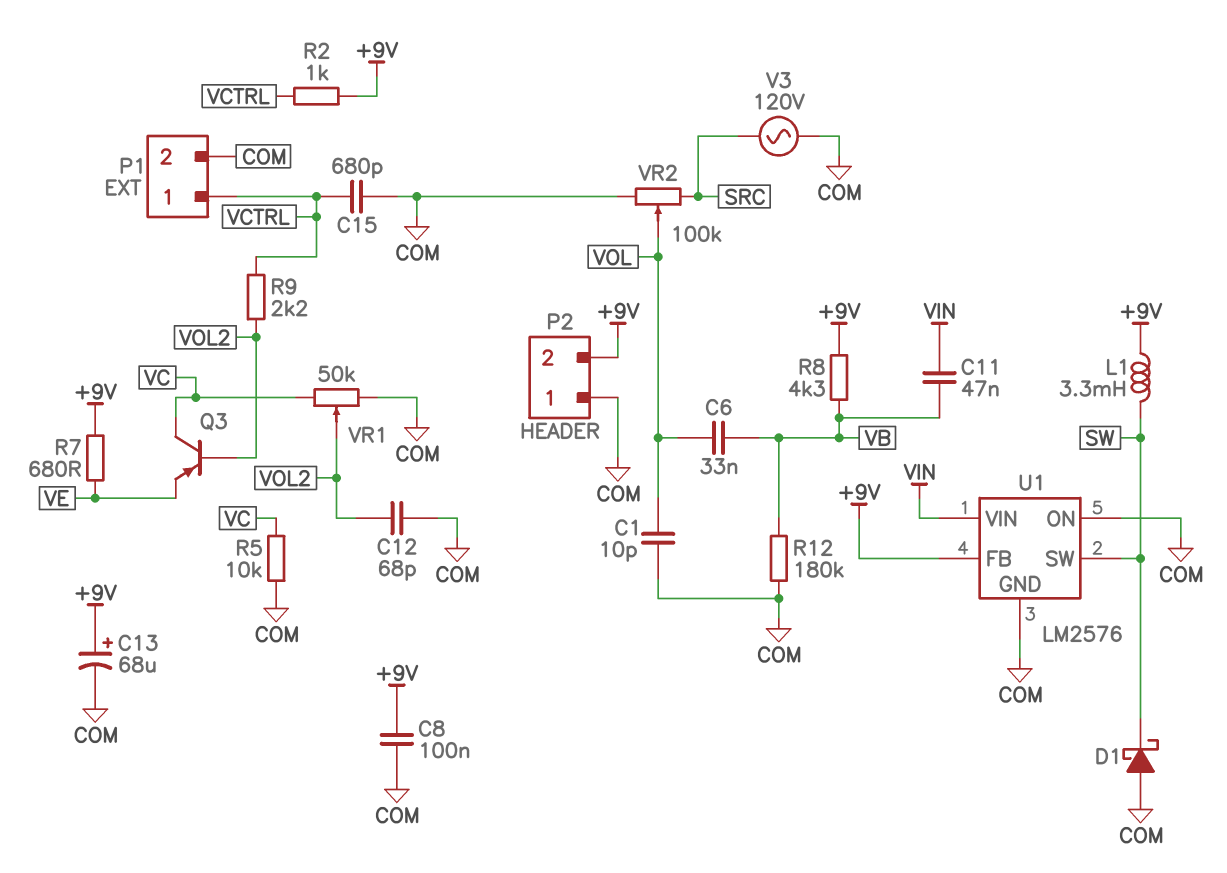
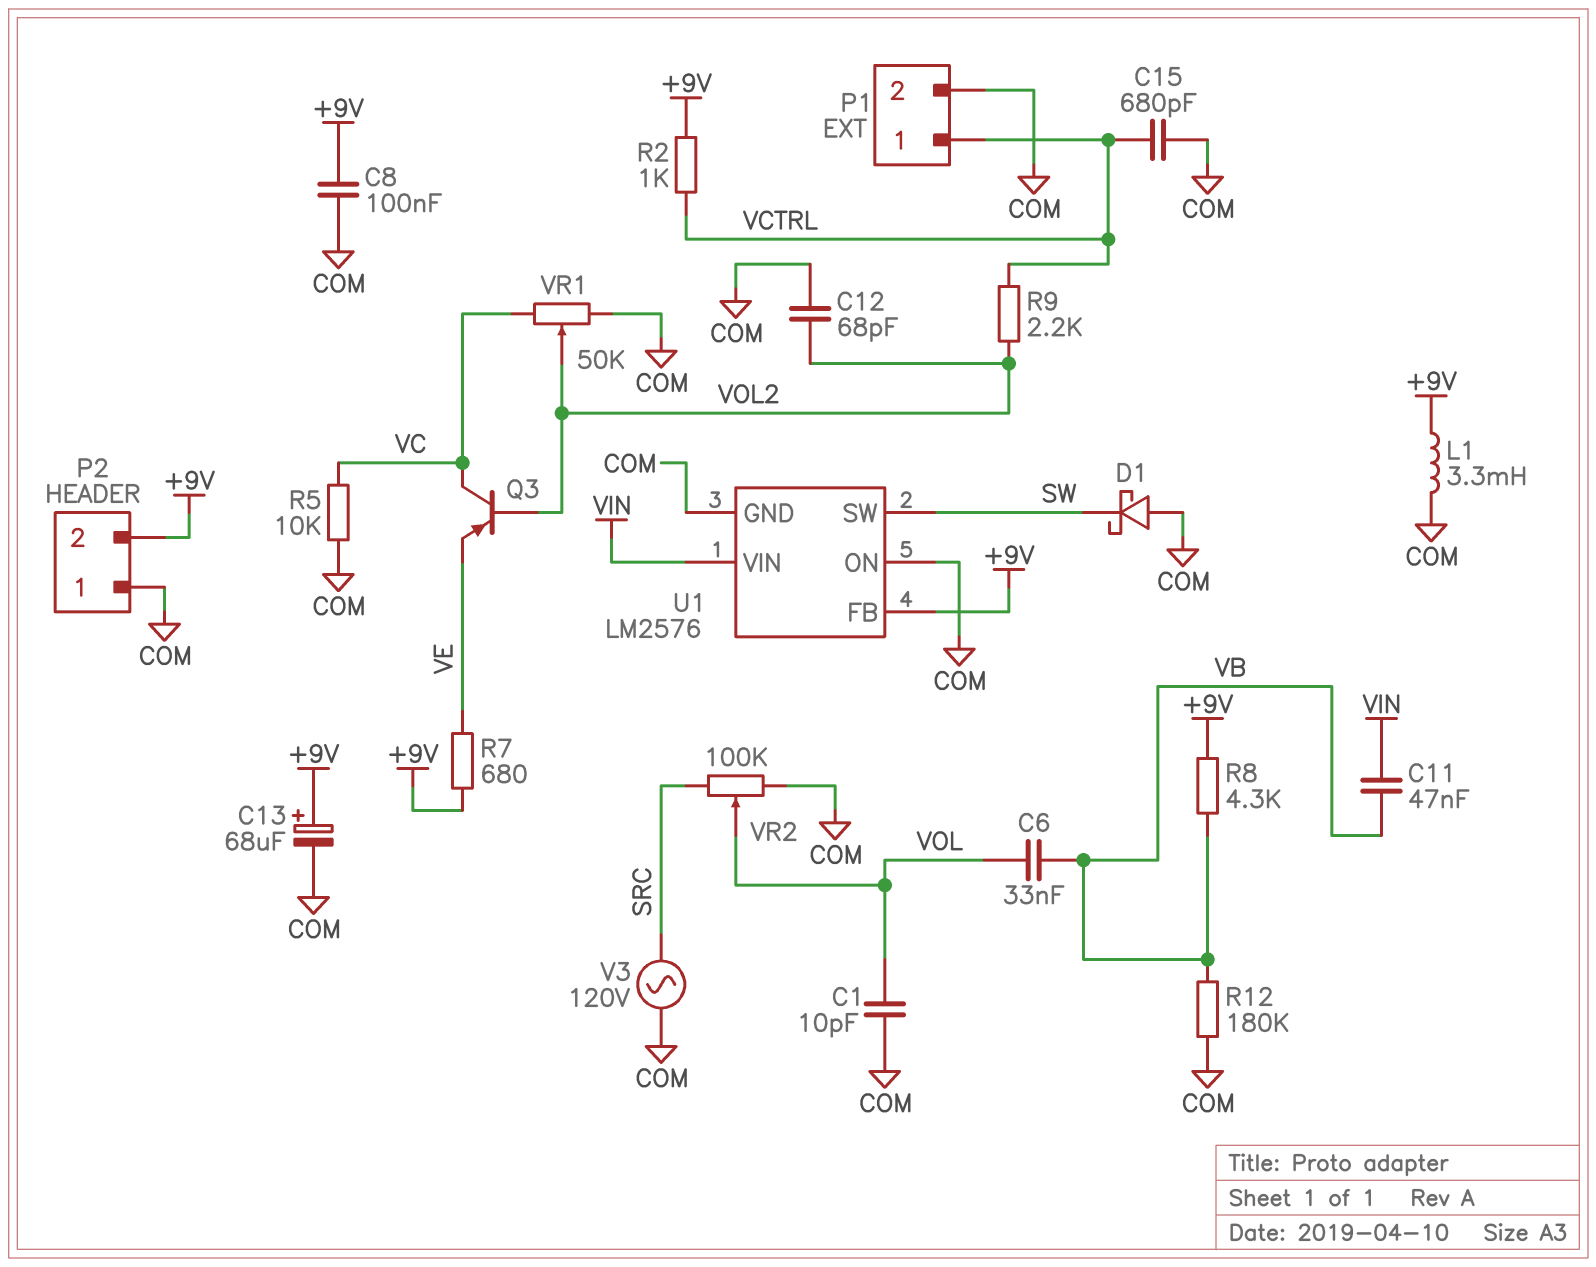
L1: 3.3mH (+9V, SW) -> 3.3mH (+9V, COM)

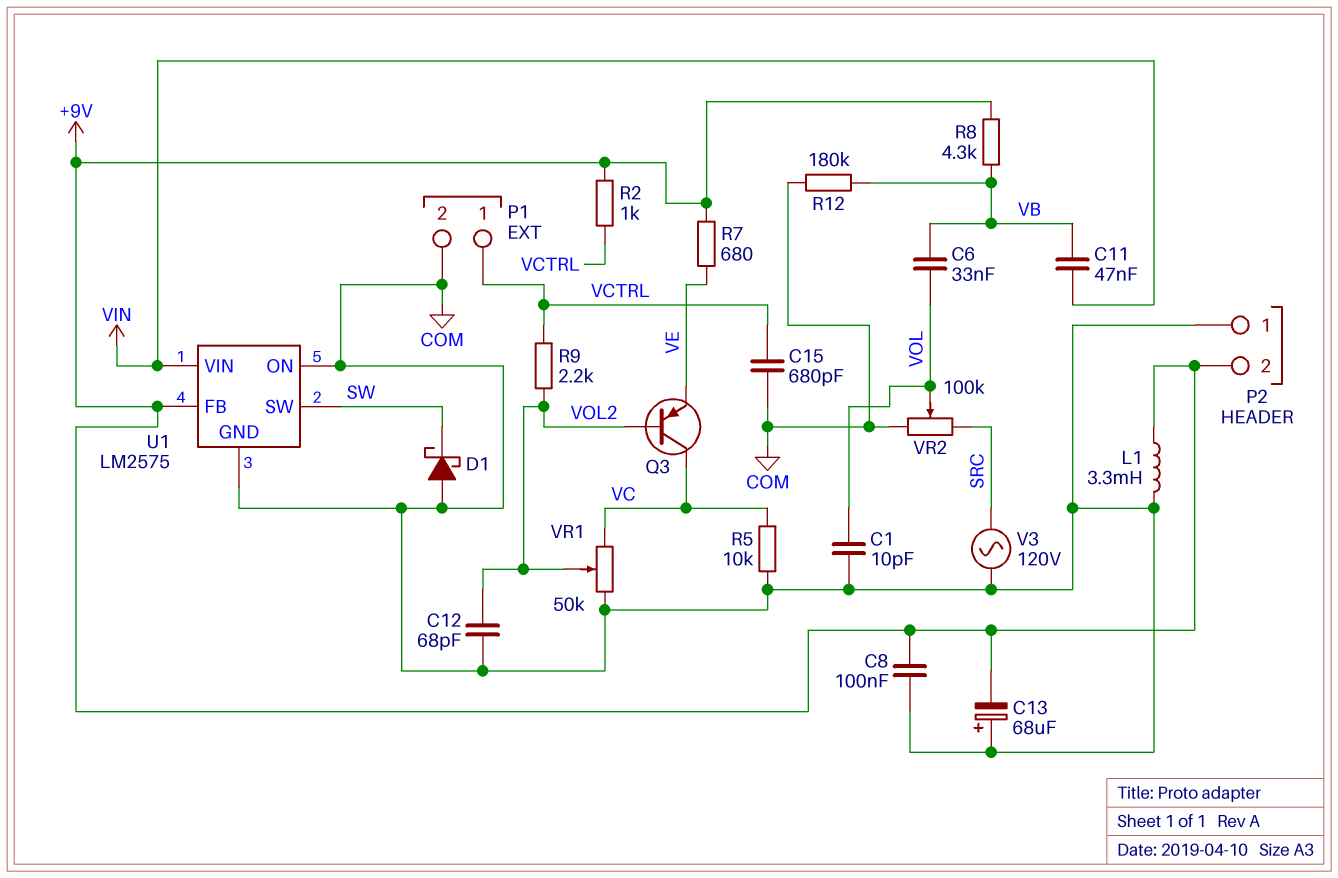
C13: 68uF (plus +9V, minus COM) -> 68uF (plus COM, minus +9V)
U1: LM2576 -> LM2575

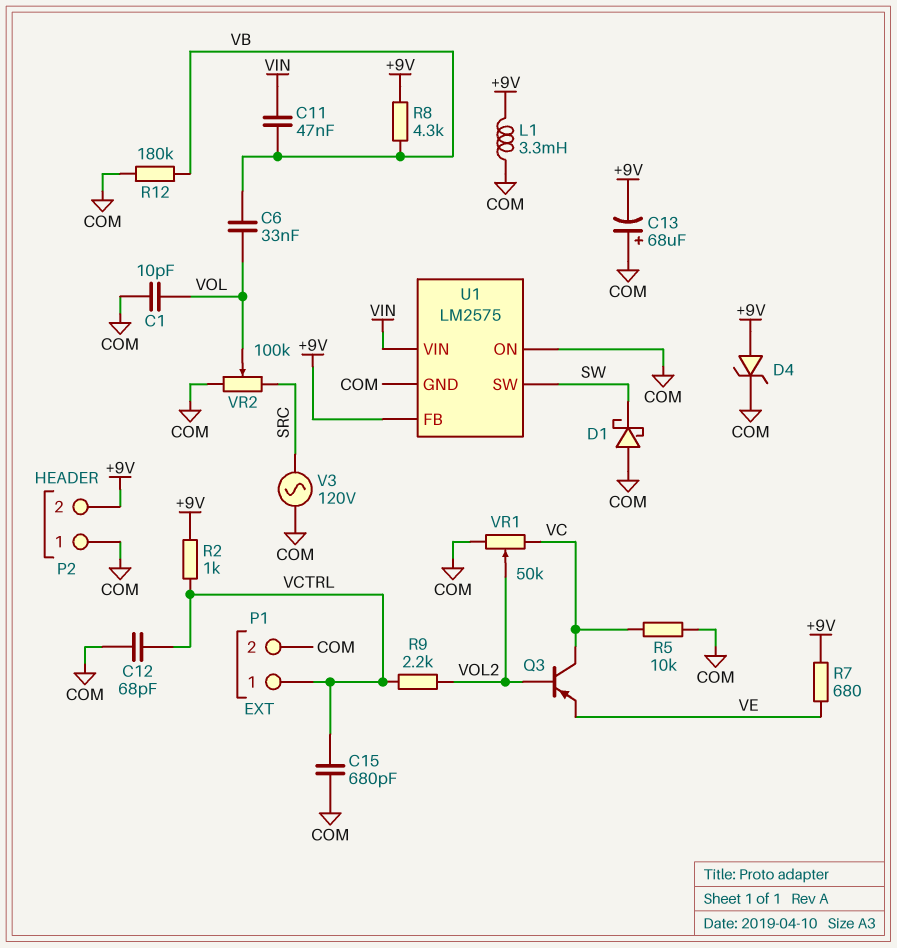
C8: 100nF (+9V, COM) -> none
C12: 68pF (COM, VOL2) -> 68pF (COM, VCTRL)
D4: none -> zener (A +9V, K COM)

